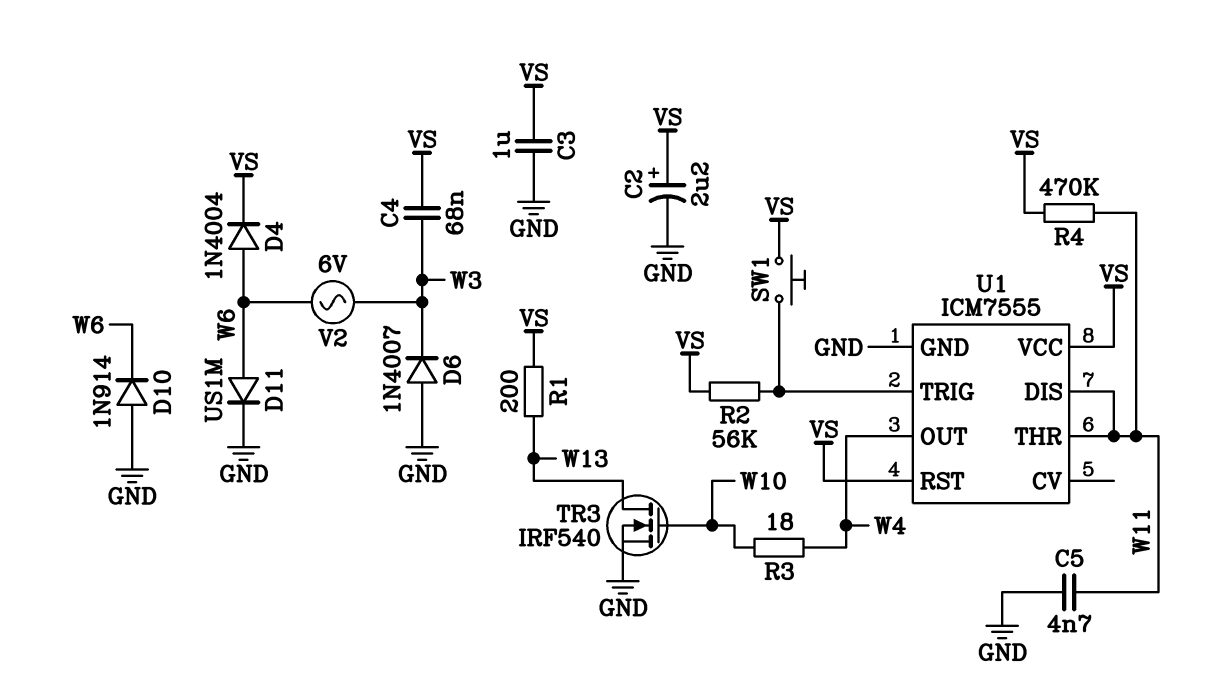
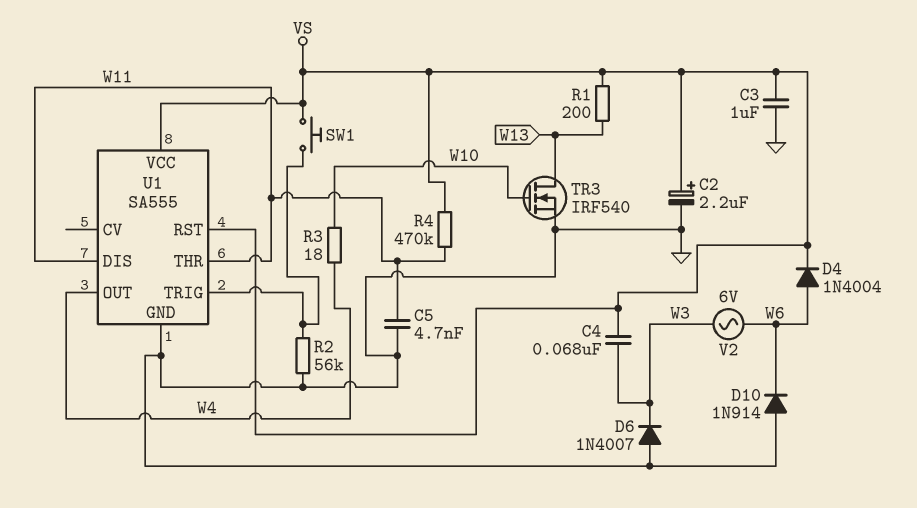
D11: diode US1M (A W6, K GND) -> none
R2: 56k (U1/TRIG, VS) -> 56k (GND, U1/TRIG)
U1: ICM7555 -> SA555

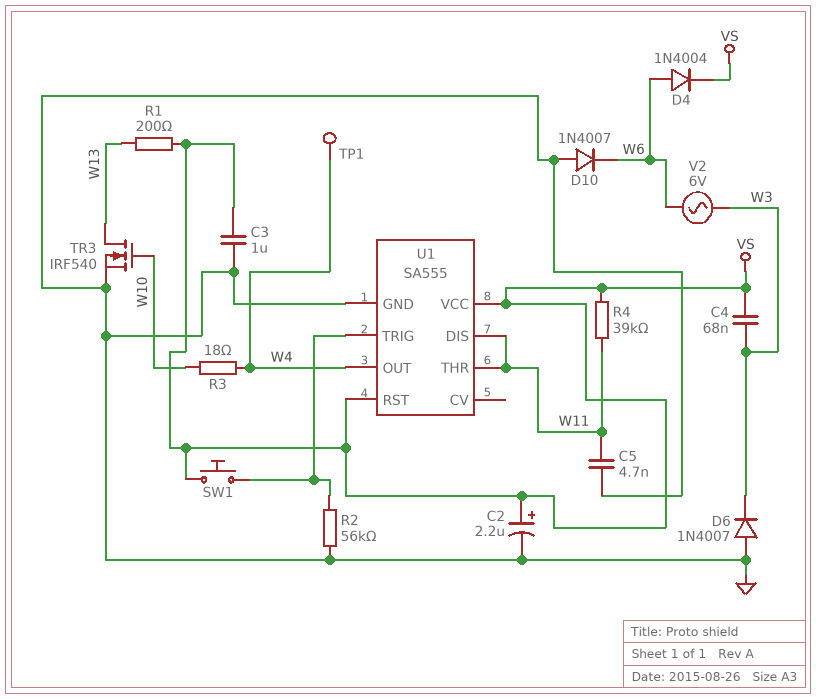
D10: diode 1N914 (A GND, K W6) -> diode 1N4007 (A GND, K W6)
R4: 470k (VS, W11) -> 39k (VS, W11)
TP1: none -> test point (W4)

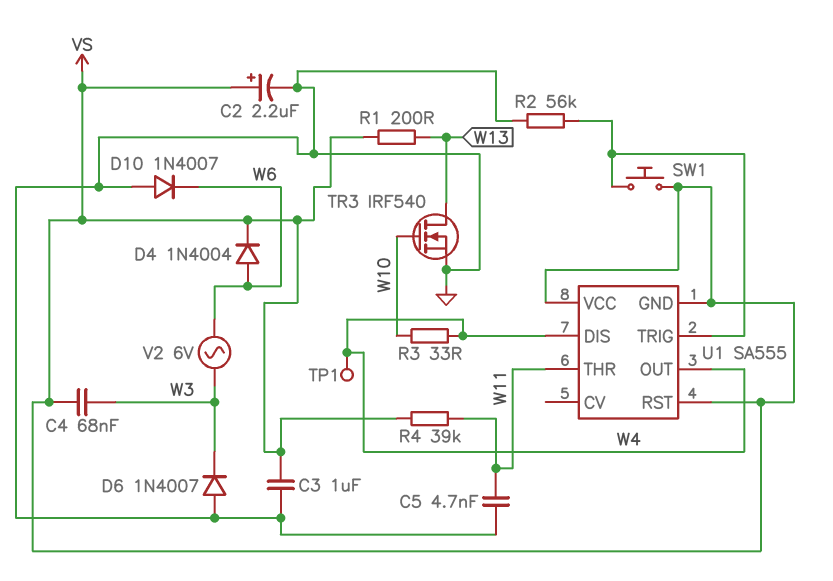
R3: 18 (W4, W10) -> 33 (W4, W10)
U1 pin DIS: W11 -> W4
U1 pin GND: GND -> VS

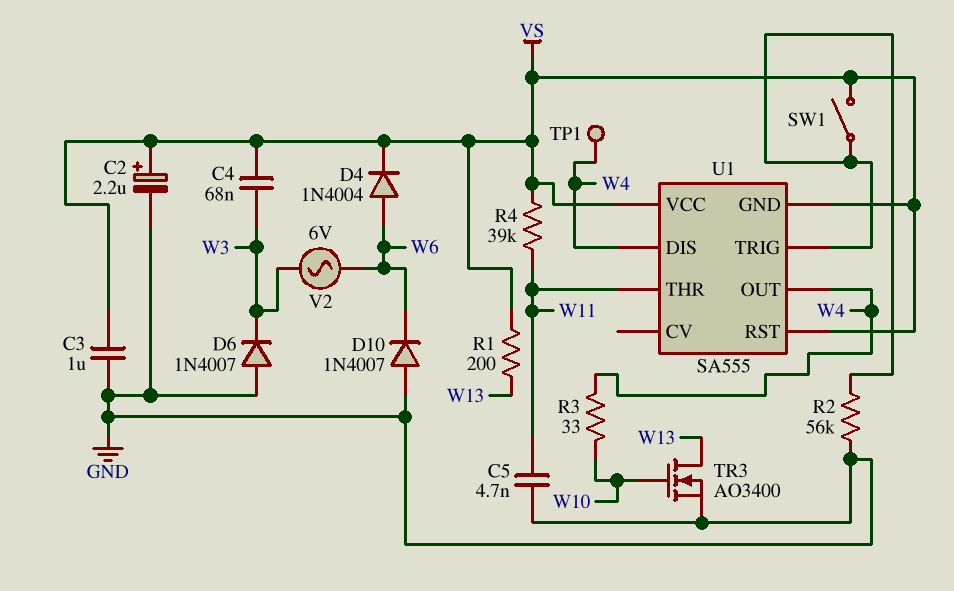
SW1: button (U1/TRIG, VS) -> switch (U1/TRIG, VS)
TR3: NMOS IRF540 (G W10, D W13, S GND) -> NMOS AO3400 (G W10, D W13, S GND)

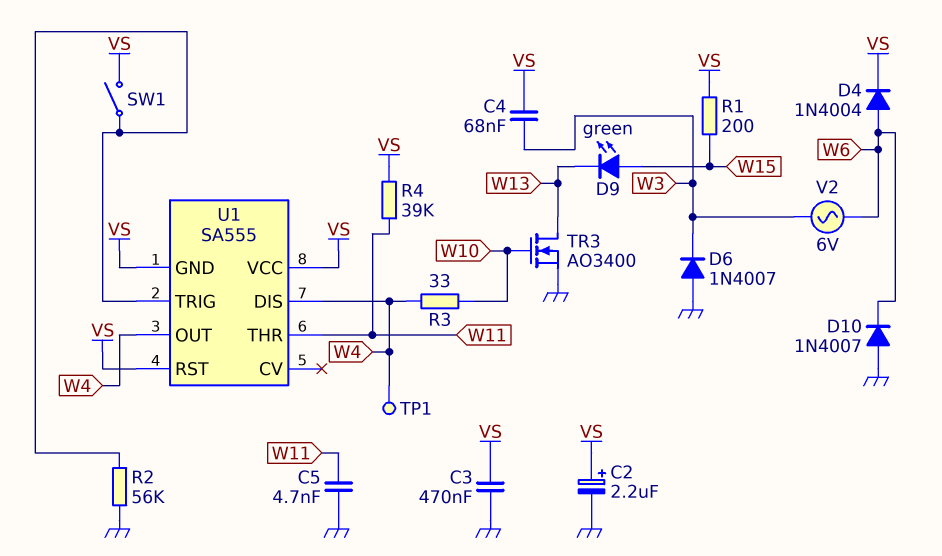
C3: 1uF (GND, VS) -> 470nF (GND, VS)
D9: none -> LED green (A W15, K W13)
R1: 200 (VS, W13) -> 200 (VS, W15)

